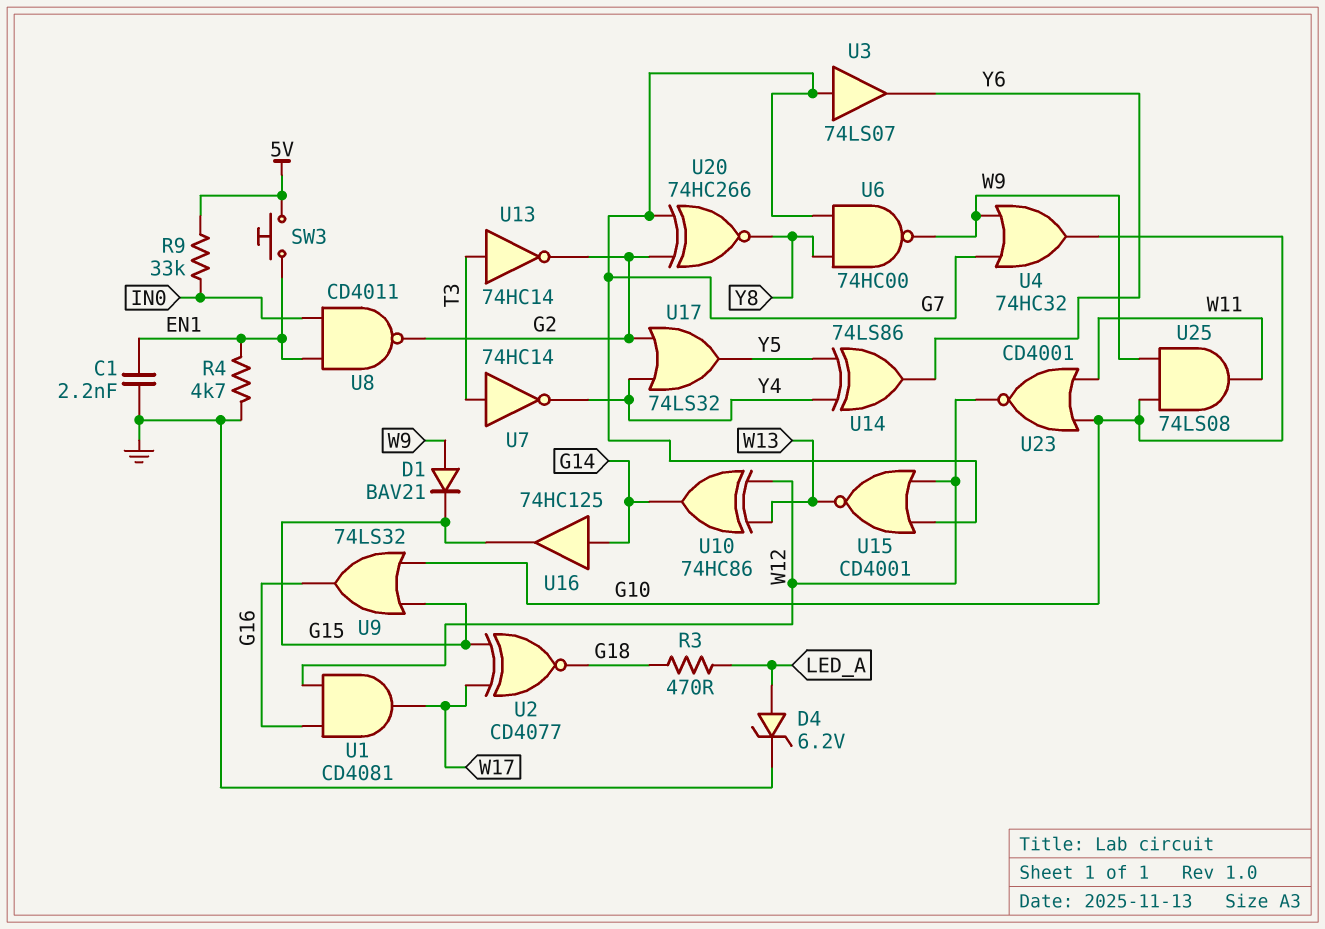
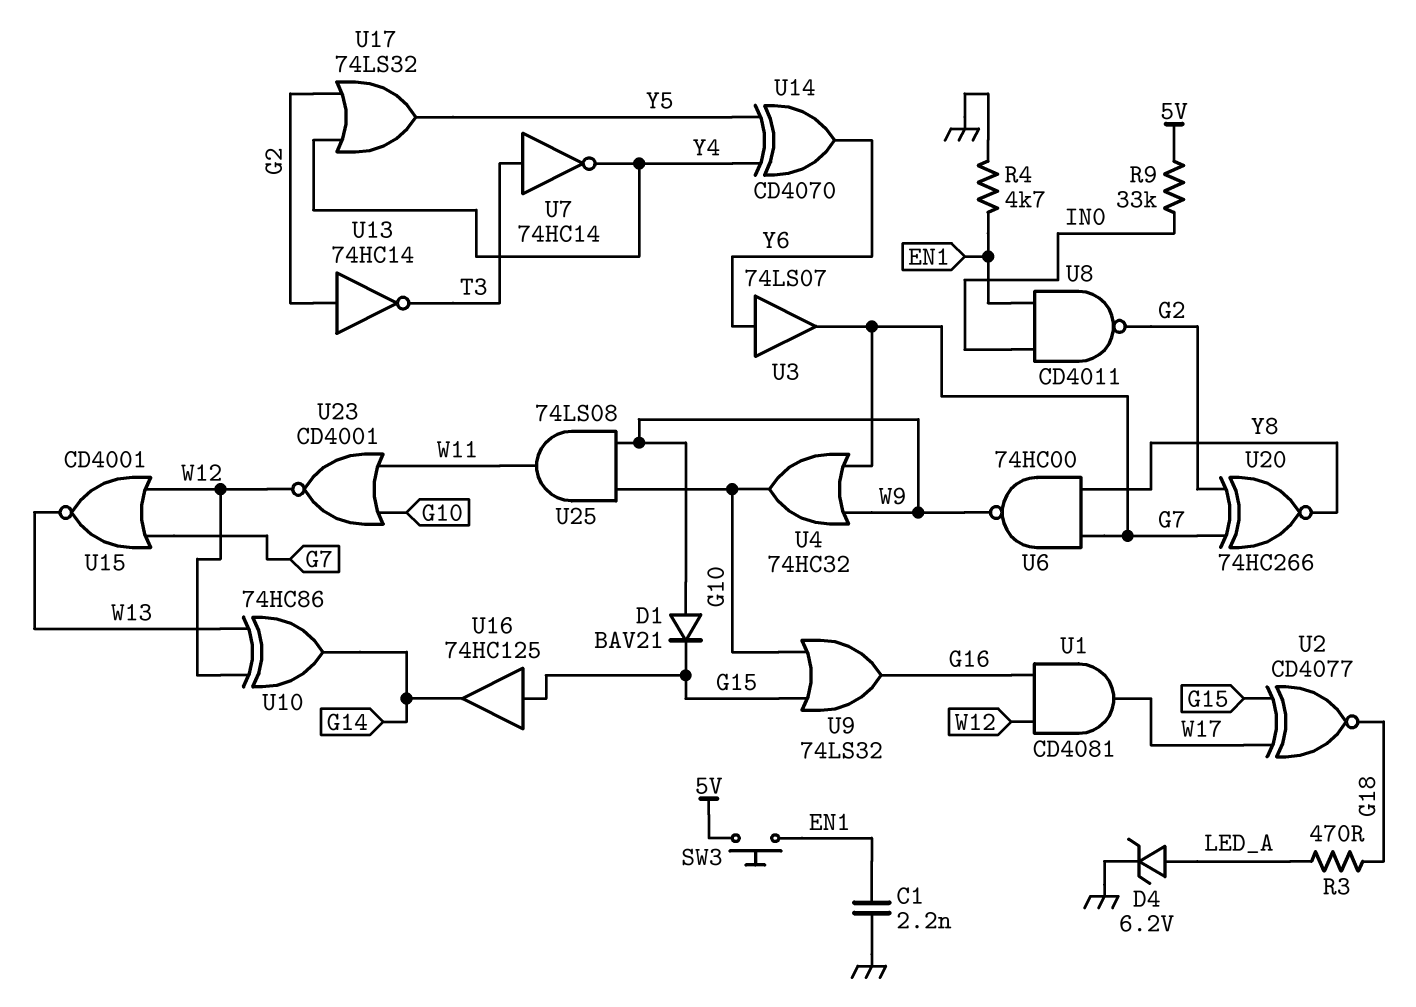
U3: buffer 74LS07 (in G7, out Y6) -> buffer 74LS07 (in Y6, out G7)
U13: NOT 74HC14 (in T3, out G2) -> NOT 74HC14 (in G2, out T3)
U14: XOR 74LS86 (in Y4, in Y5, out Y6) -> XOR CD4070 (in Y4, in Y5, out Y6)
U16: buffer 74HC125 (in G14, out G15) -> buffer 74HC125 (in G15, out G14)

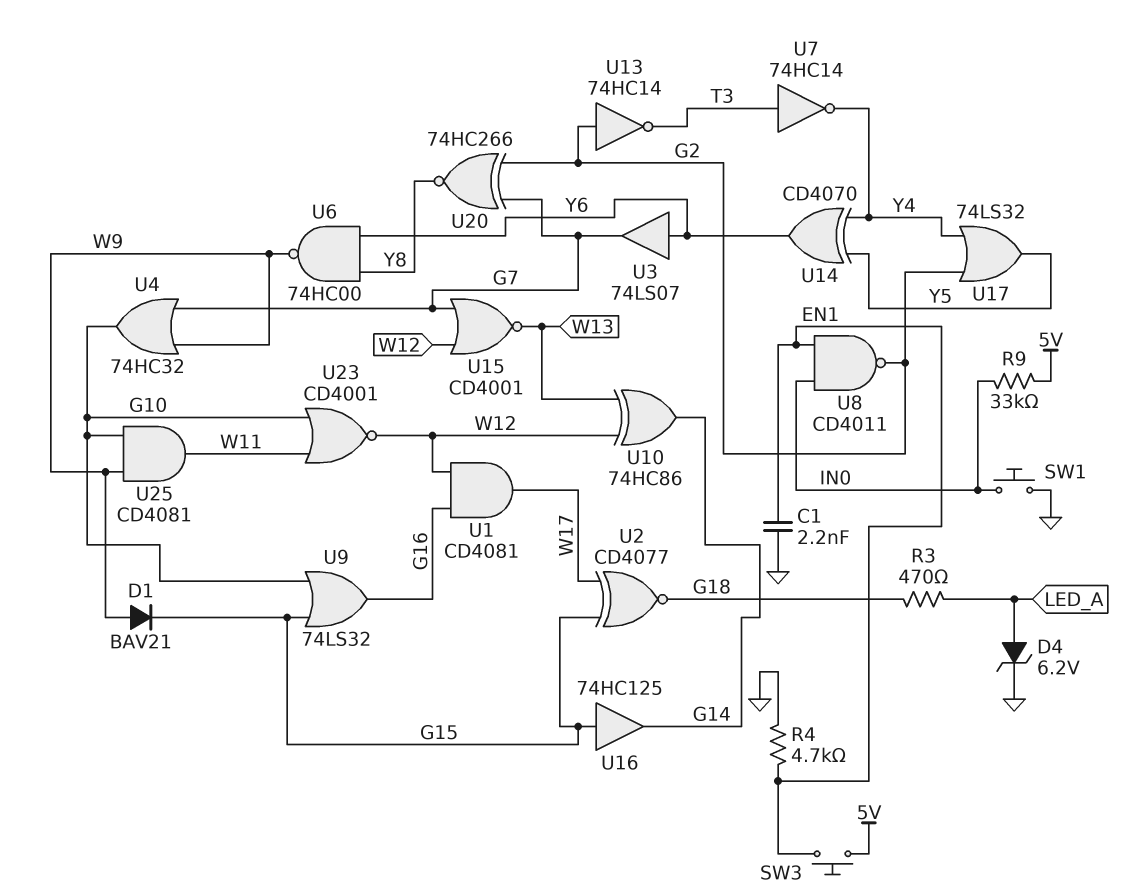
SW1: none -> button (GND, IN0)
U6: NAND 74HC00 (in G7, in Y8, out W9) -> NAND 74HC00 (in Y6, in Y8, out W9)
U25: AND 74LS08 (in G10, in W9, out W11) -> AND CD4081 (in G10, in W9, out W11)

